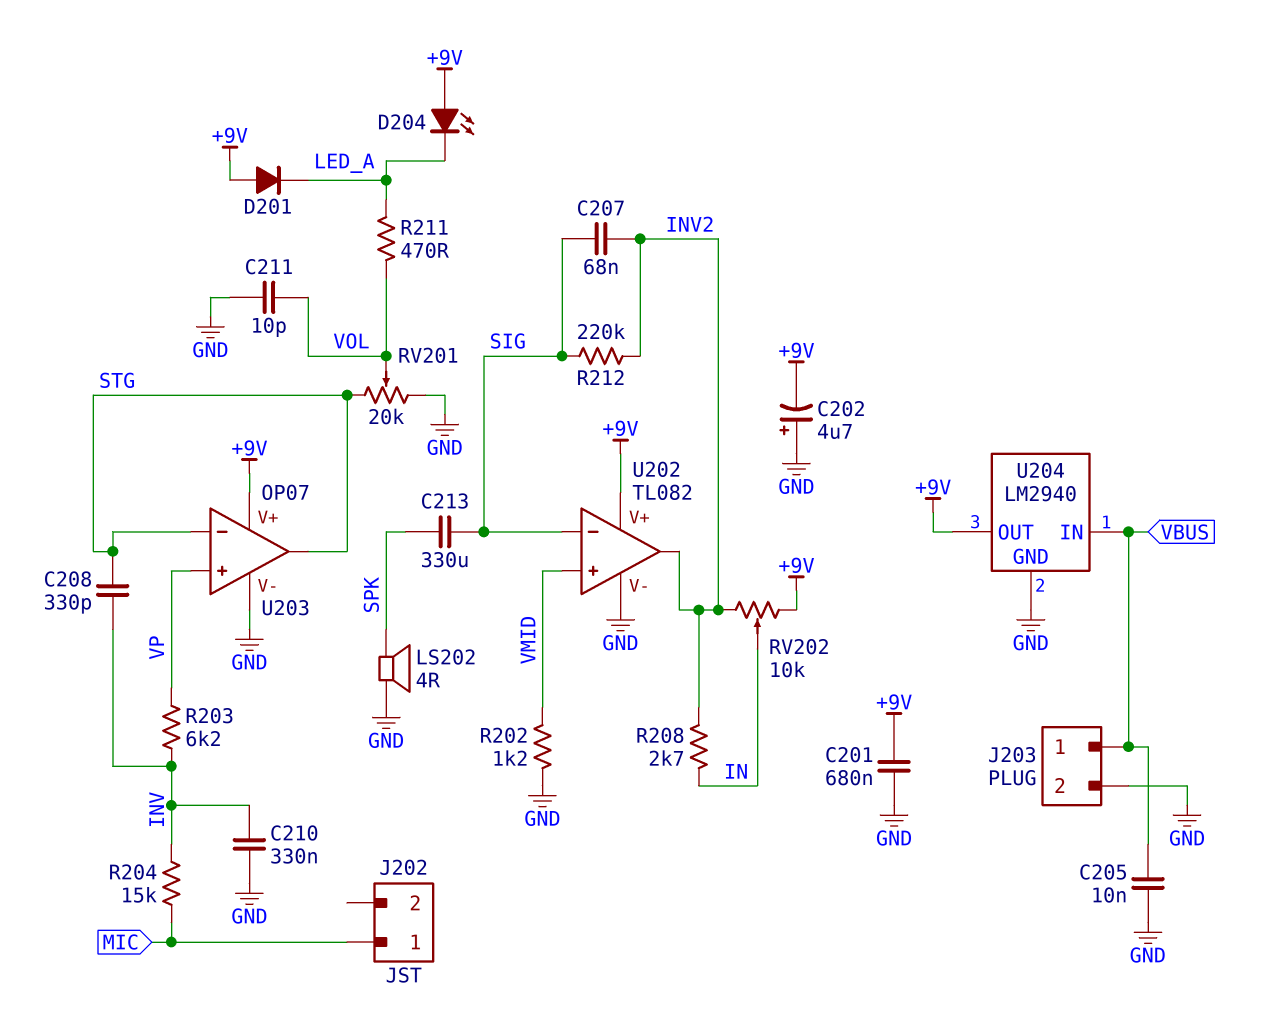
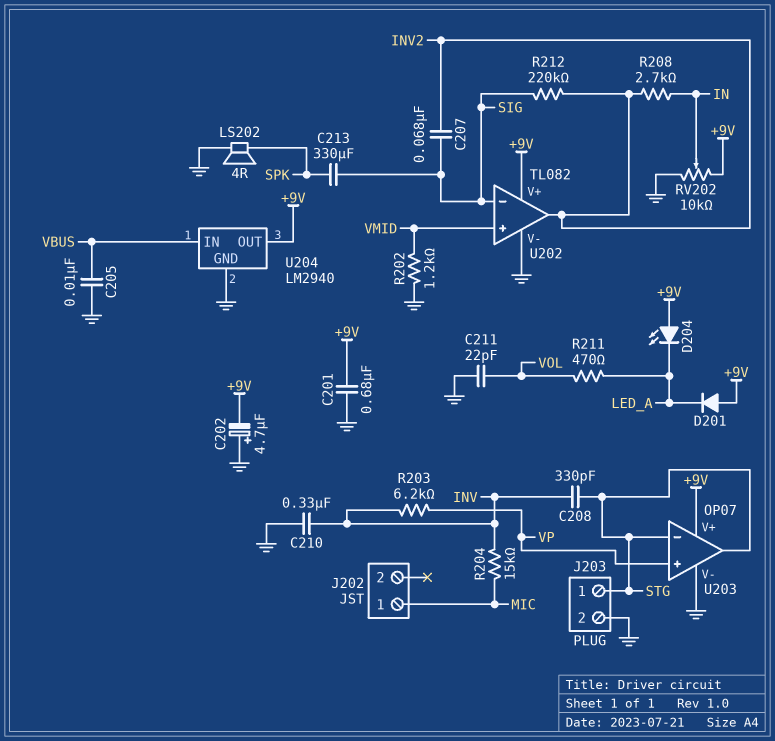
C211: 10pF (GND, VOL) -> 22pF (GND, VOL)
J203 pin 1: VBUS -> STG
RV201: 20k (GND, STG, wiper VOL) -> none
RV202: 10k (+9V, INV2, wiper IN) -> 10k (+9V, GND, wiper IN)

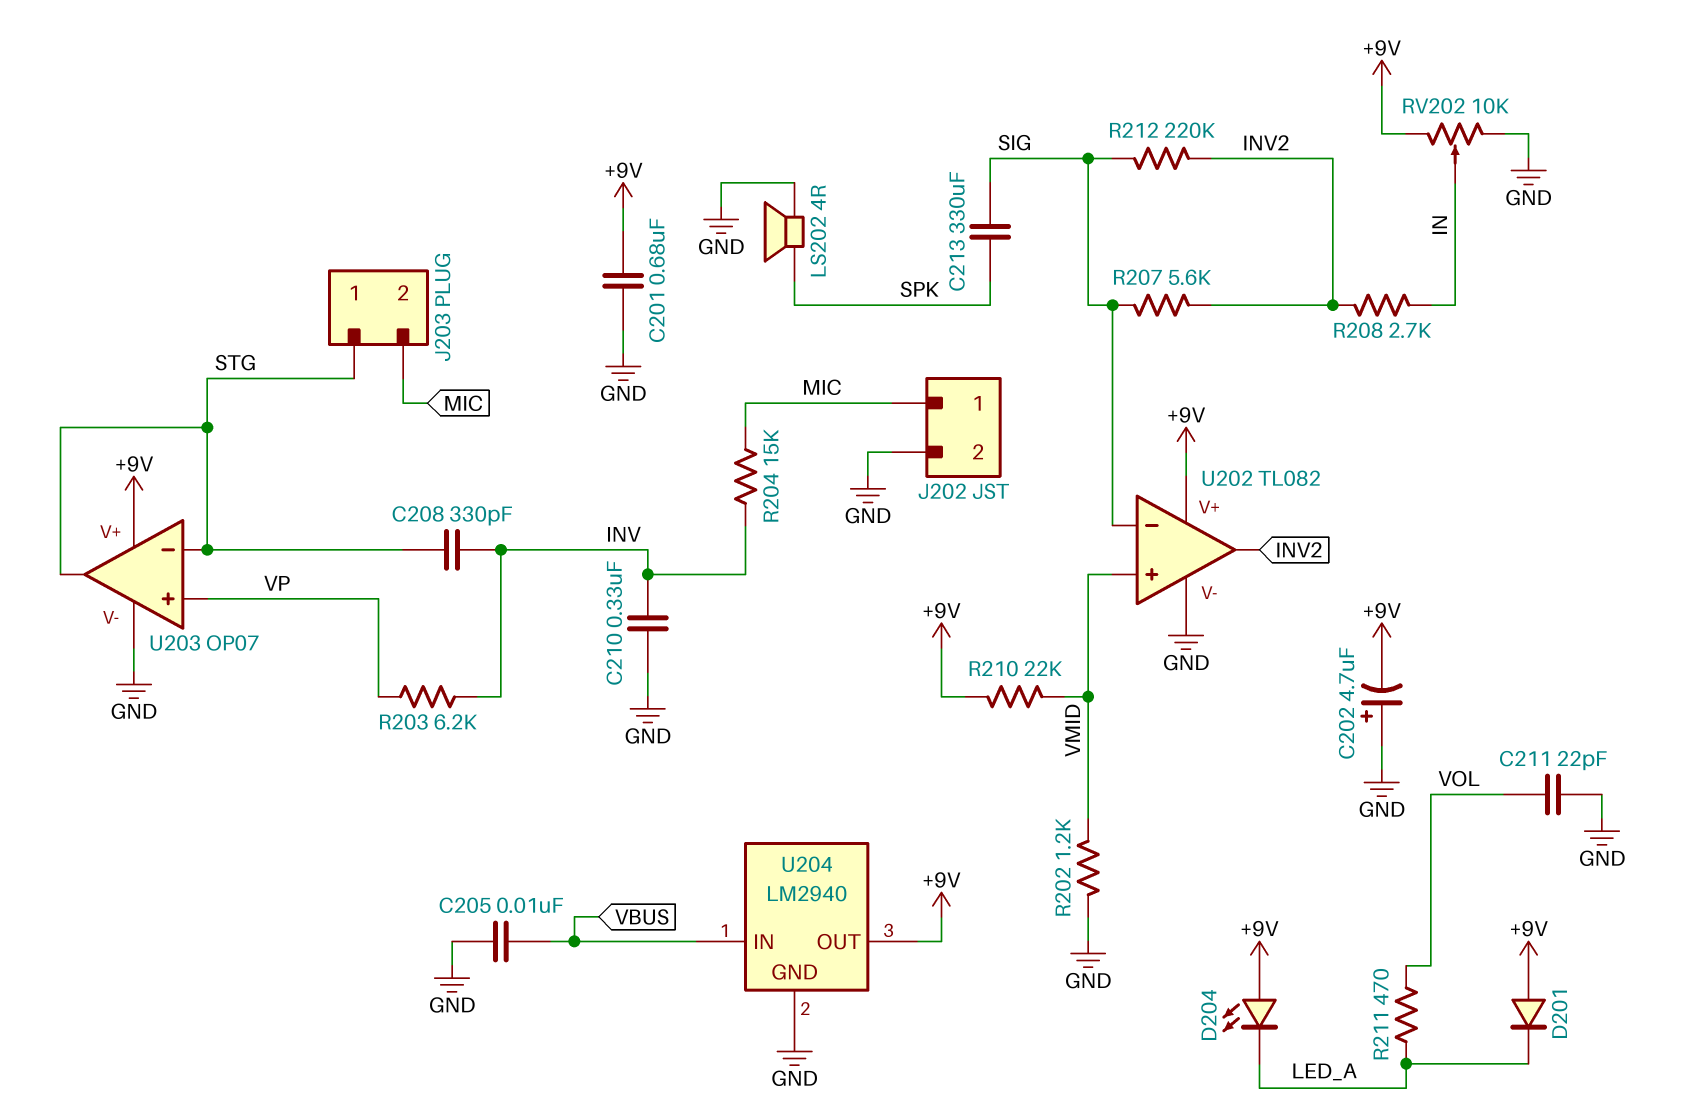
C207: 68nF (INV2, SIG) -> none
J202 pin 2: none -> GND
J203 pin 2: GND -> MIC
R207: none -> 5.6k (INV2, SIG)
R210: none -> 22k (+9V, VMID)

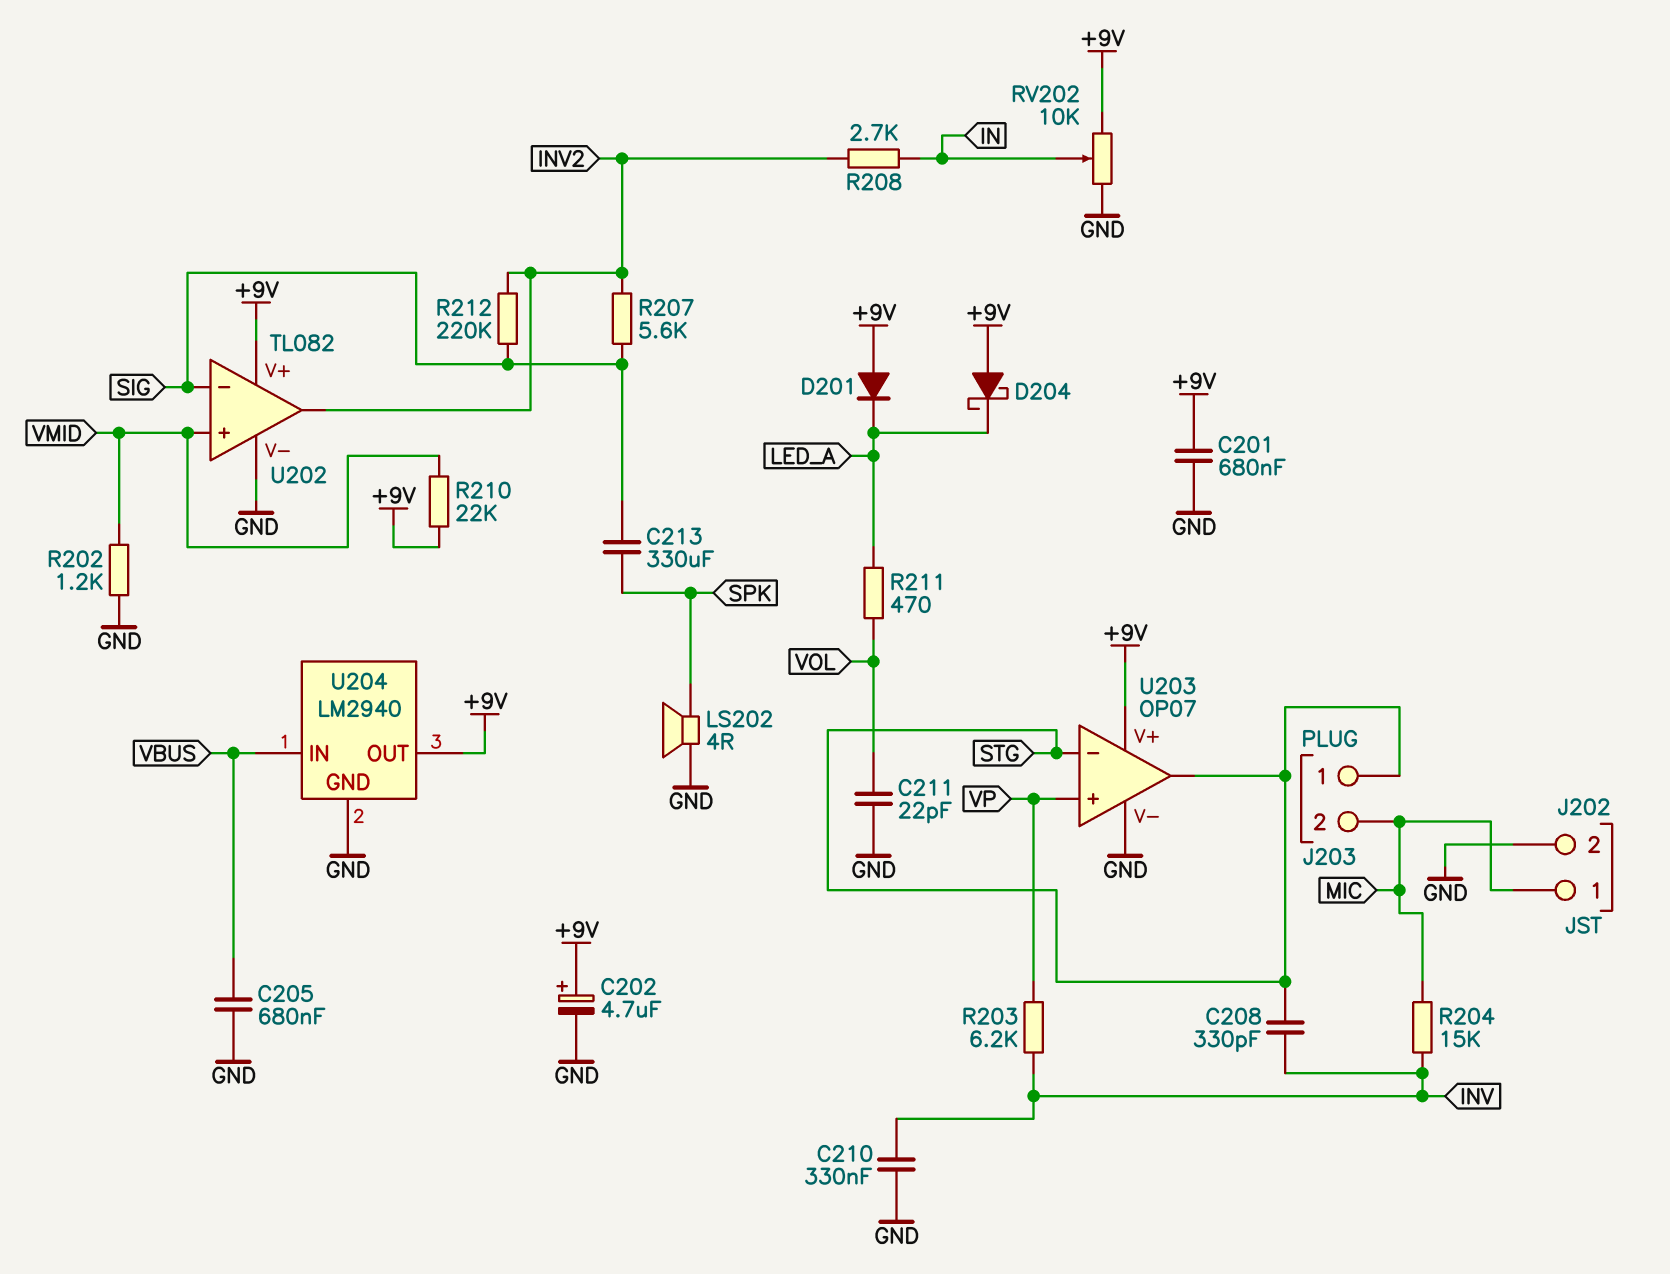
C202: 4.7uF (plus GND, minus +9V) -> 4.7uF (plus +9V, minus GND)
C205: 10nF (GND, VBUS) -> 680nF (GND, VBUS)
D204: LED (A +9V, K LED_A) -> schottky (A +9V, K LED_A)

